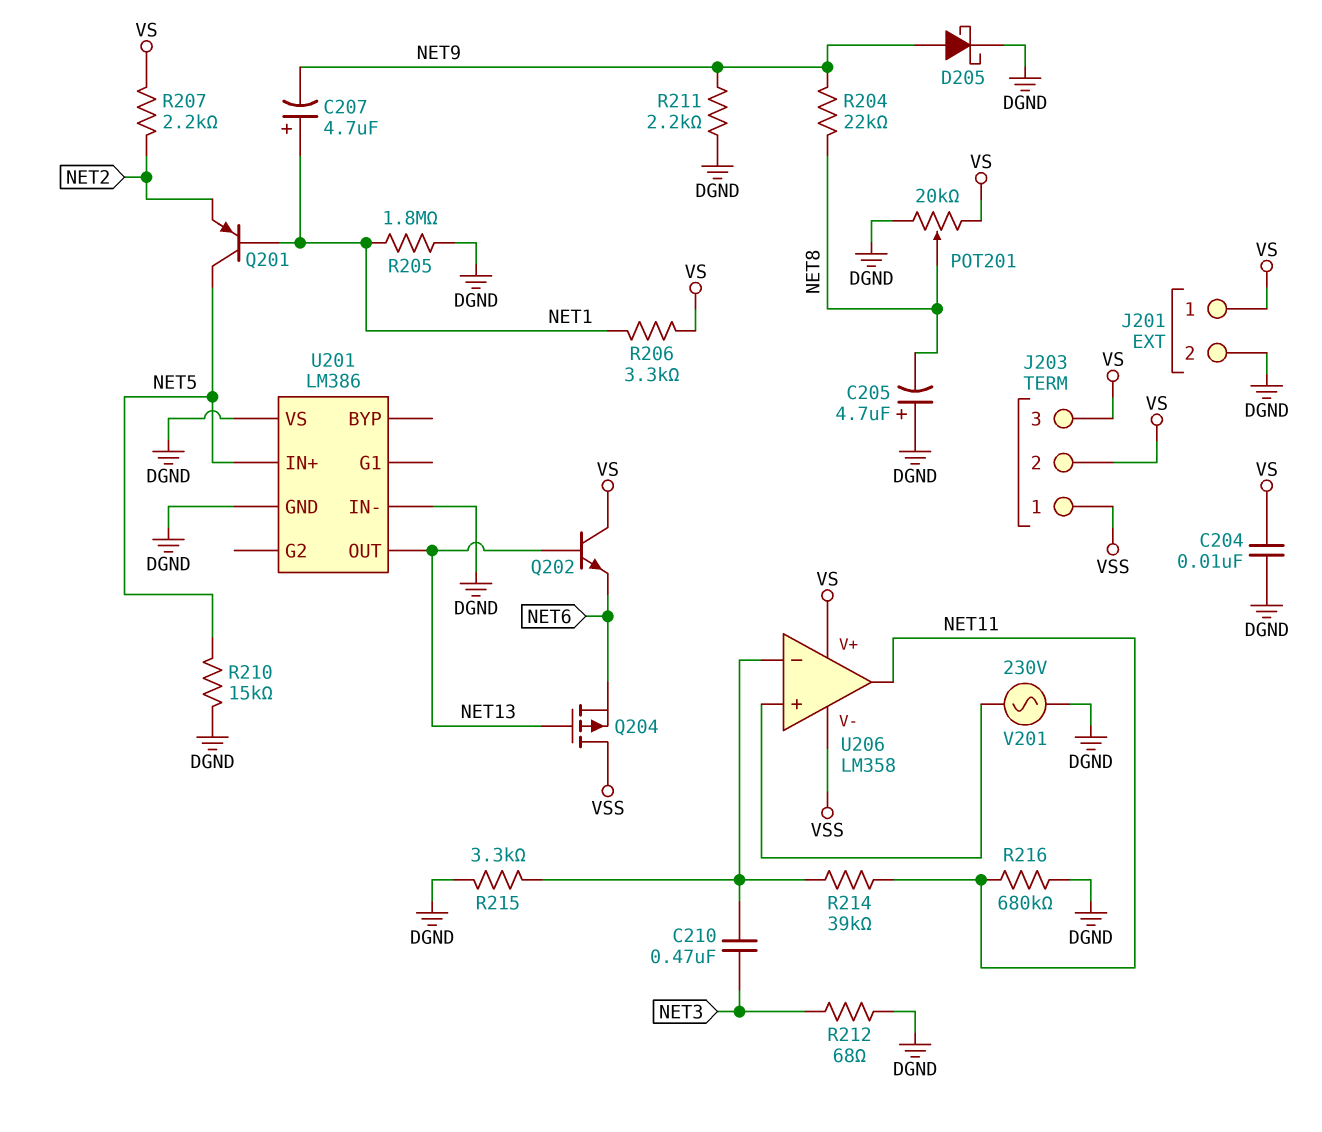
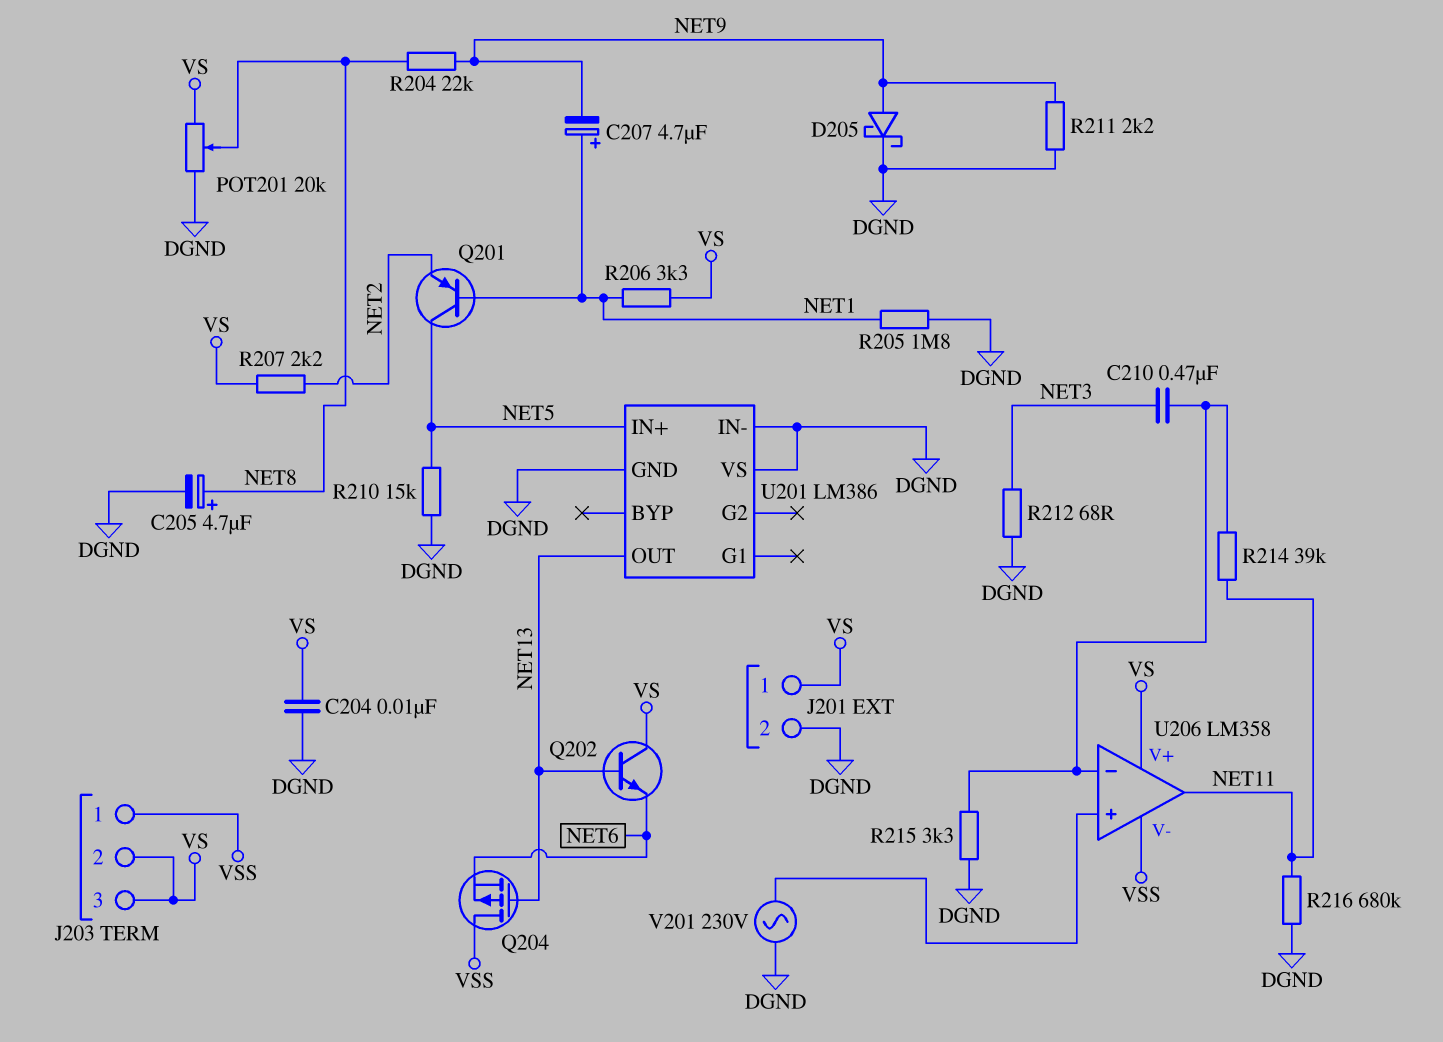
C205: 4.7uF (plus DGND, minus NET8) -> 4.7uF (plus NET8, minus DGND)

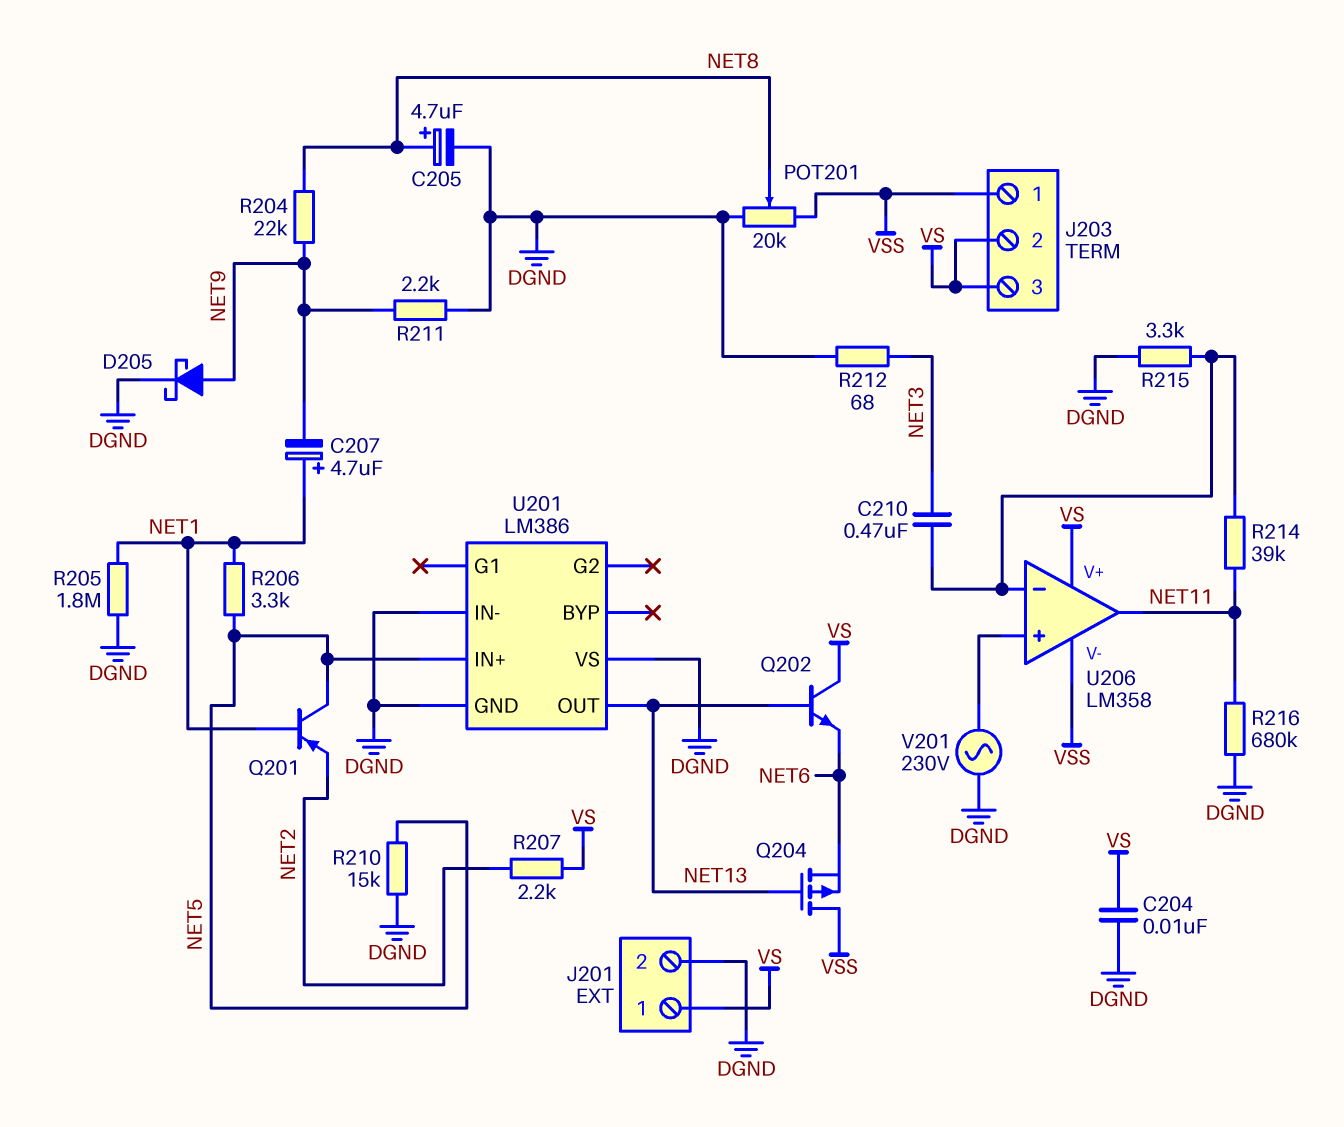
POT201: 20k (DGND, VS, wiper NET8) -> 20k (DGND, VSS, wiper NET8)
R206: 3.3k (NET1, VS) -> 3.3k (NET1, NET5)

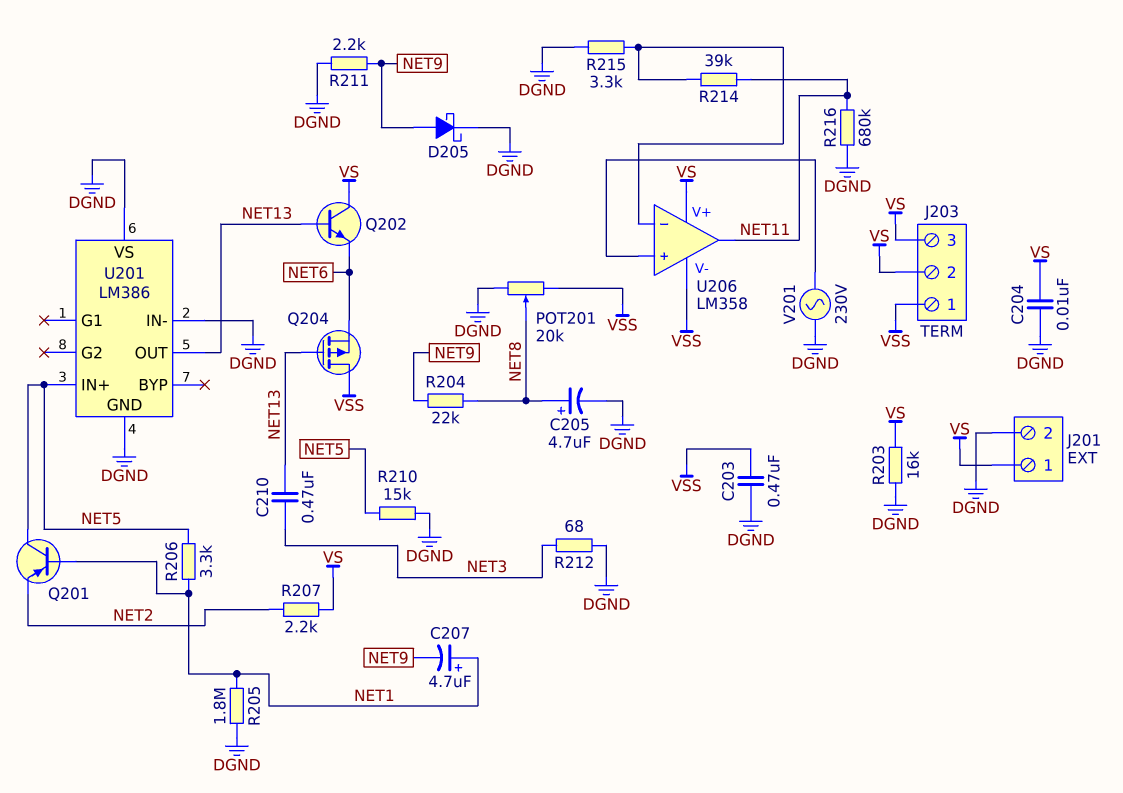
C203: none -> 470nF (DGND, VSS)
C210: 470nF (NET3, U206/in-) -> 470nF (NET3, NET13)
R203: none -> 16k (DGND, VS)

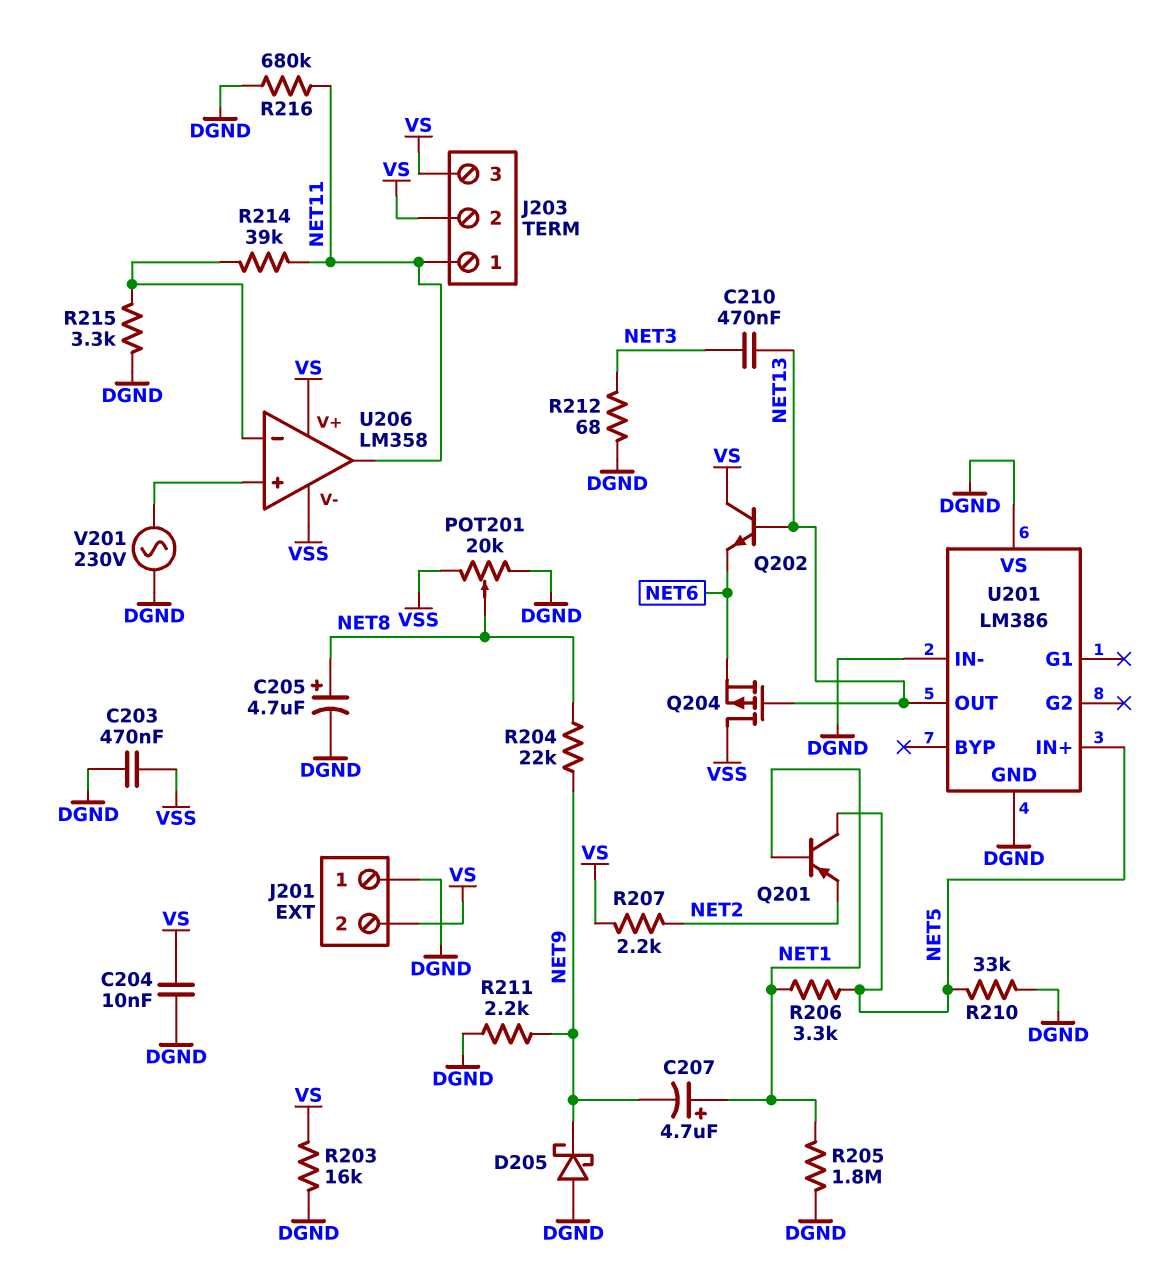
D205: schottky (A NET9, K DGND) -> schottky (A DGND, K NET9)
J201 pin 1: VS -> DGND
J201 pin 2: DGND -> VS
J203 pin 1: VSS -> NET11
R210: 15k (DGND, NET5) -> 33k (DGND, NET5)

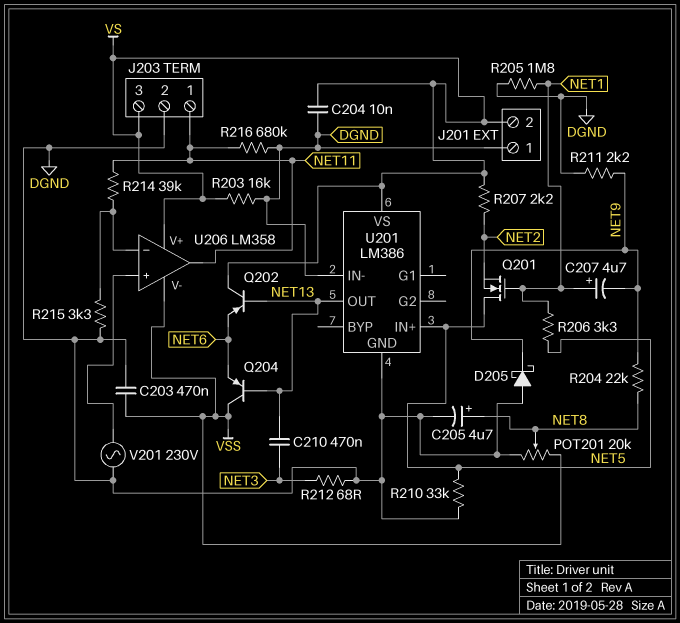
J203 pin 2: VS -> DGND
Q201: PNP (B NET1, C NET5, E NET2) -> NMOS (G NET1, D NET5, S NET2)
Q202: NPN (B NET13, C VS, E NET6) -> PNP (B NET13, C VS, E NET6)
Q204: PMOS (G NET13, D VSS, S NET6) -> PNP (B NET13, C VSS, E NET6)
U201 pin VS: DGND -> VS

